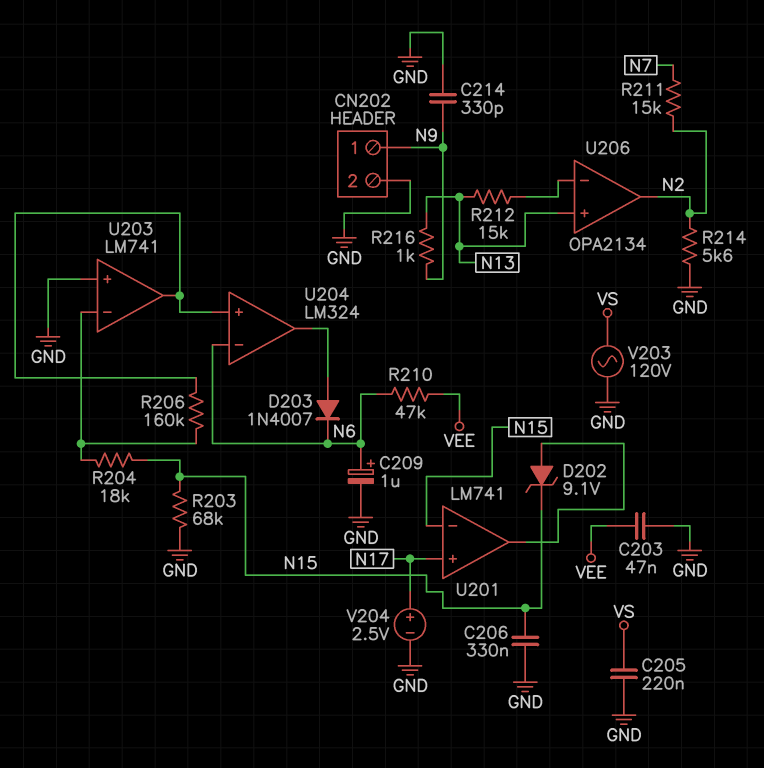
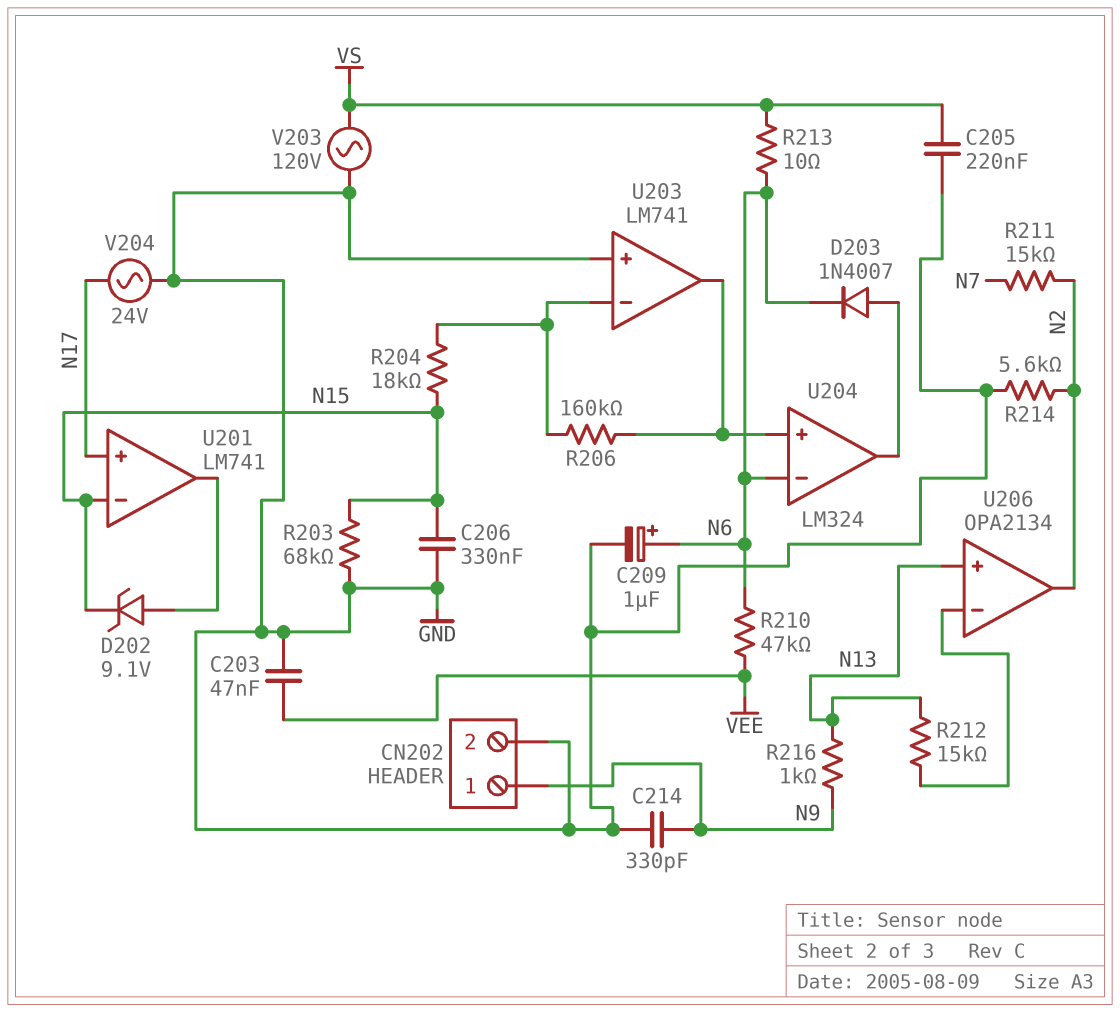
R213: none -> 10 (N6, VS)
V204: 2.5V (plus N17, minus GND) -> AC 24V (GND, N17)

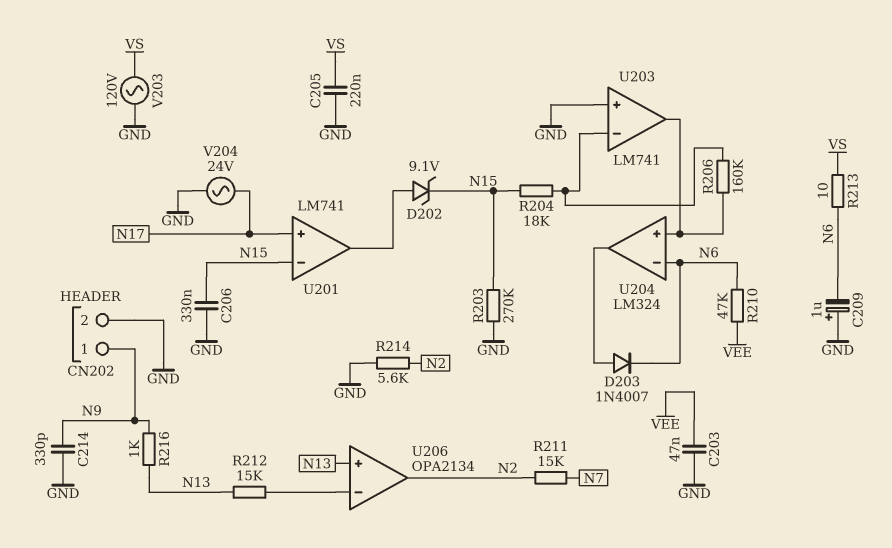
C209: 1uF (plus N6, minus GND) -> 1uF (plus GND, minus N6)
R203: 68k (GND, N15) -> 270k (GND, N15)

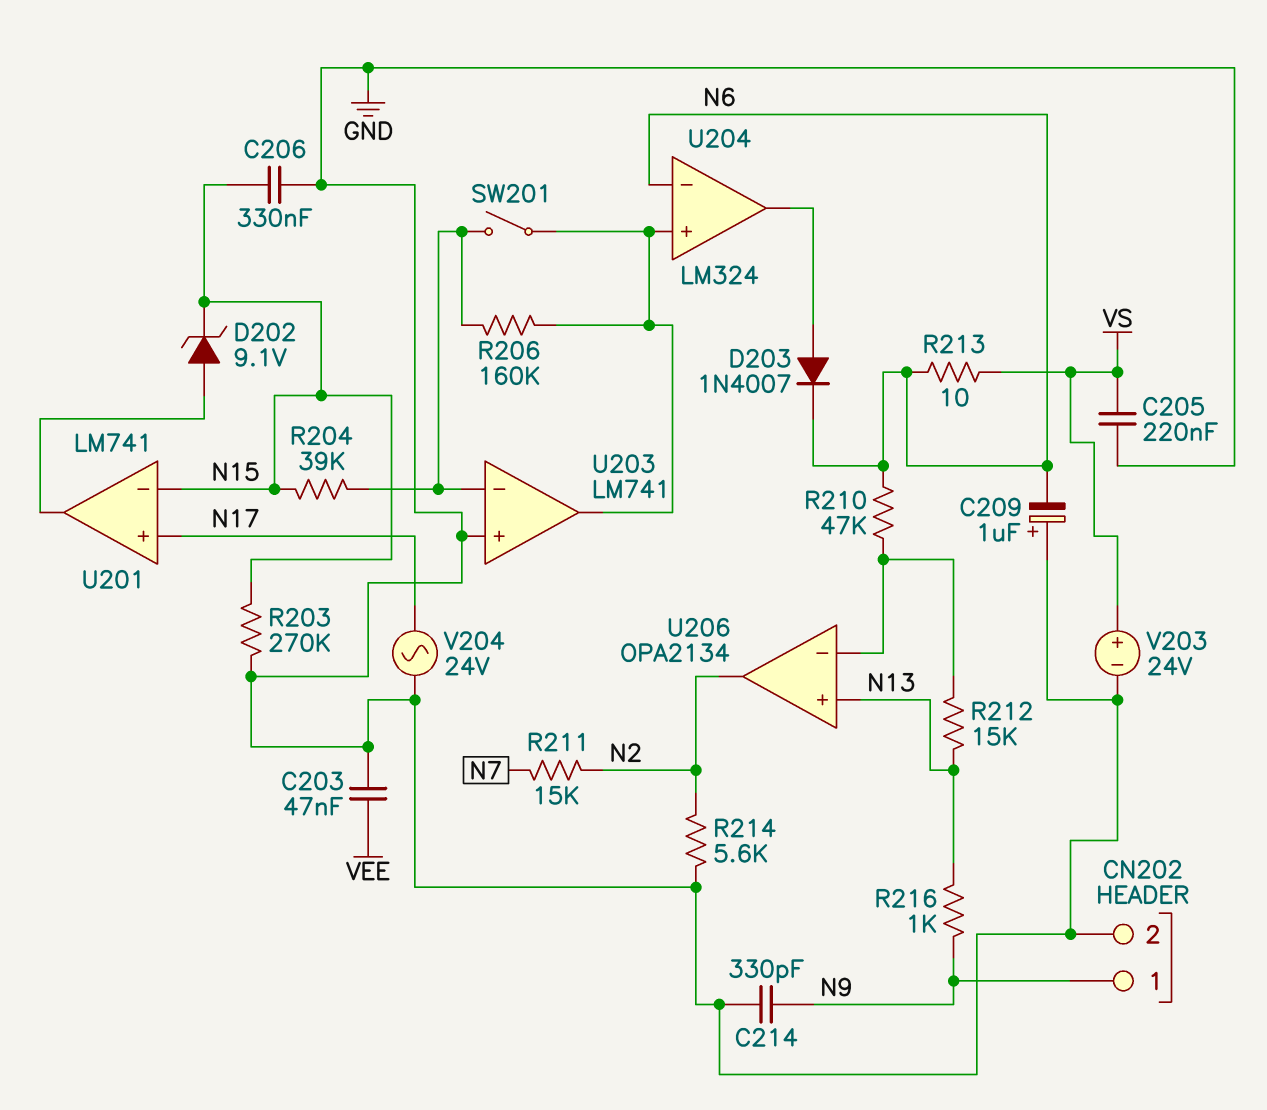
R204: 18k (N15, U203/in-) -> 39k (N15, U203/in-)
R210: 47k (N6, VEE) -> 47k (N6, U206/in-)
SW201: none -> switch (U203/in-, U203/out)
V203: AC 120V (GND, VS) -> 24V (plus VS, minus GND)

